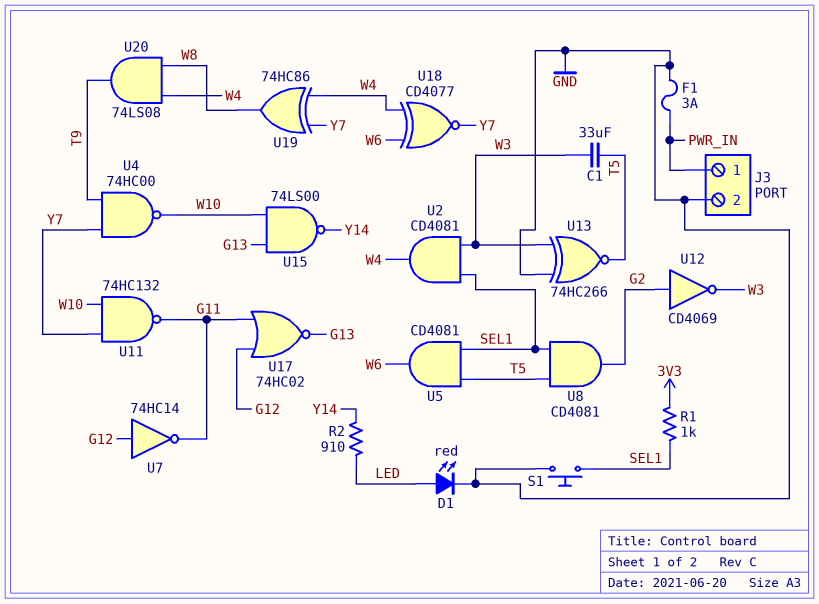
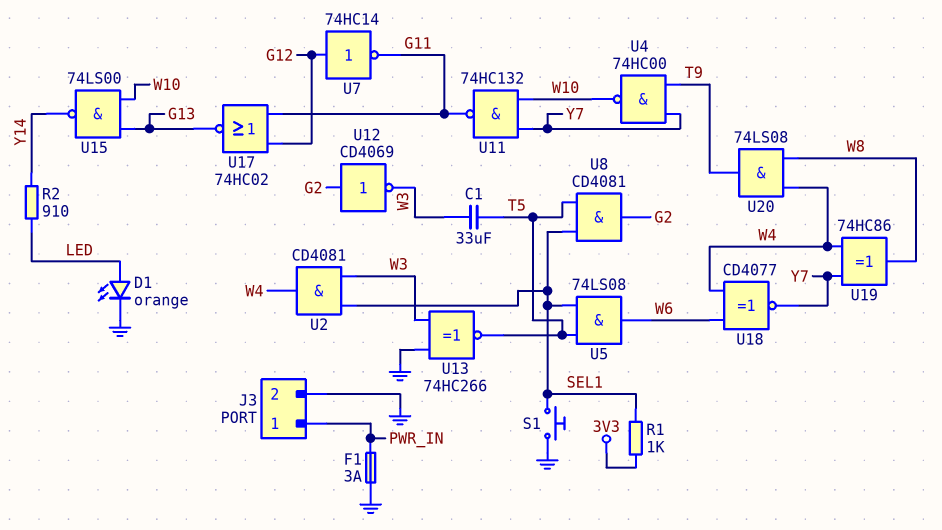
D1: LED red (A LED, K GND) -> LED orange (A LED, K GND)
U5: AND CD4081 (in SEL1, in T5, out W6) -> AND 74LS08 (in SEL1, in T5, out W6)

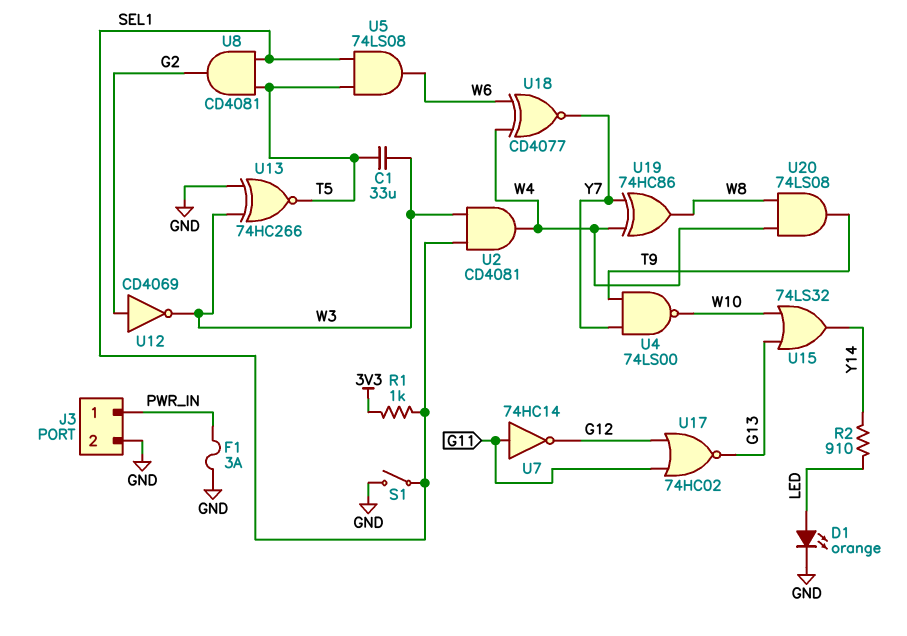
S1: button (GND, SEL1) -> switch (GND, SEL1)
U4: NAND 74HC00 (in T9, in Y7, out W10) -> NAND 74LS00 (in T9, in Y7, out W10)
U7: NOT 74HC14 (in G12, out G11) -> NOT 74HC14 (in G11, out G12)
U11: NAND 74HC132 (in W10, in Y7, out G11) -> none
U15: NAND 74LS00 (in G13, in W10, out Y14) -> OR 74LS32 (in G13, in W10, out Y14)

